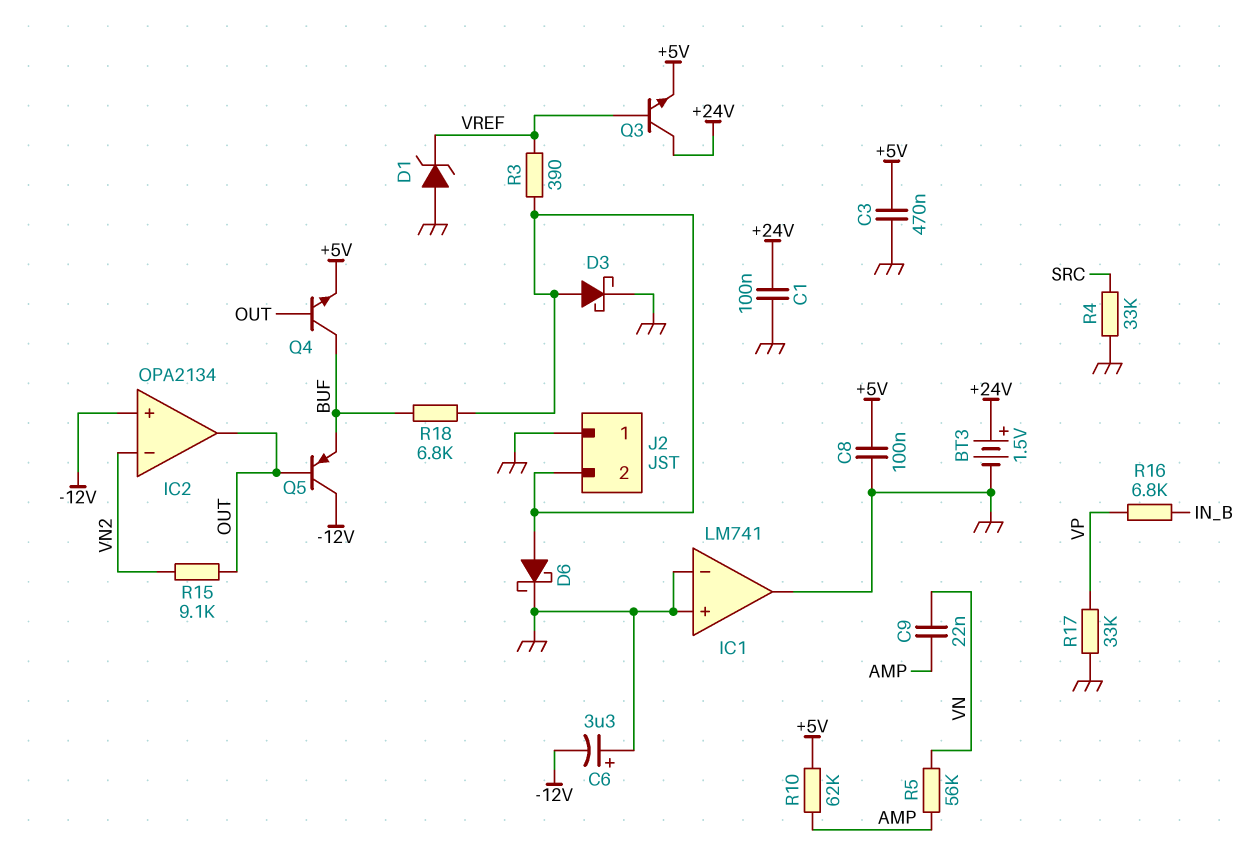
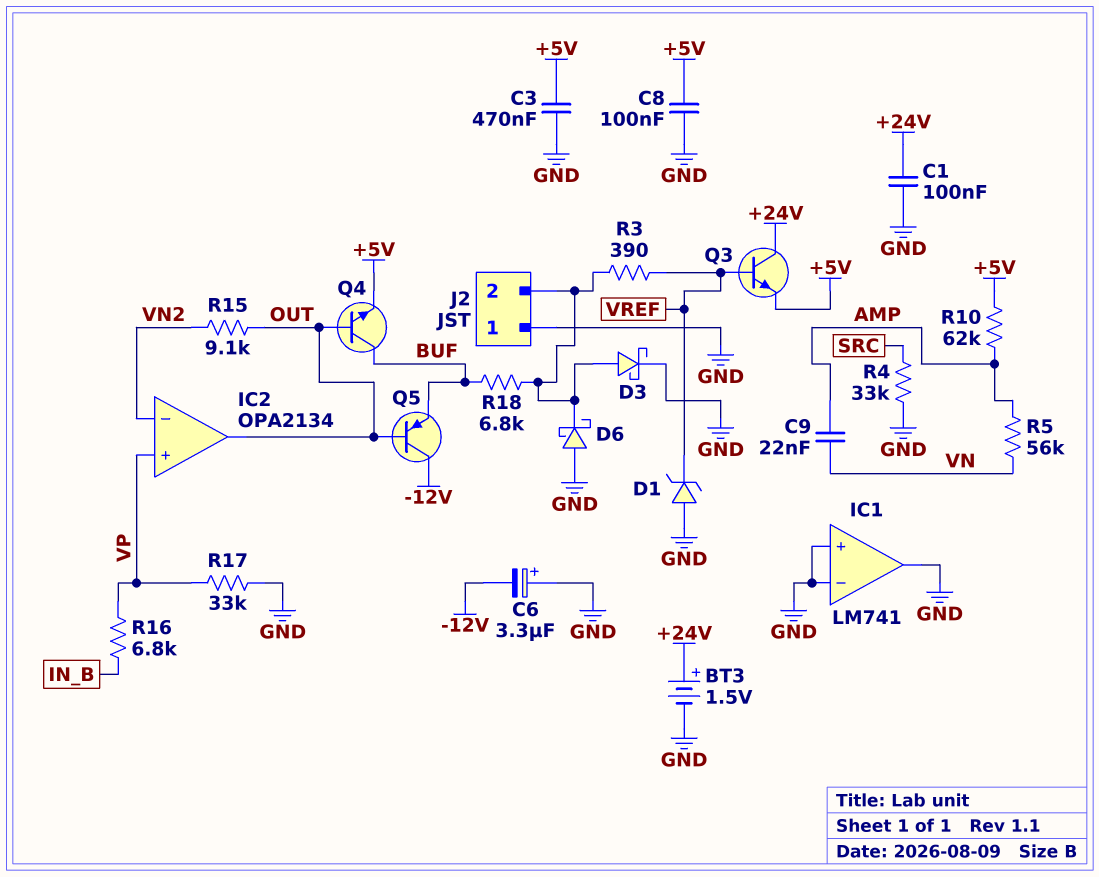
D6: schottky (A J2/2, K GND) -> schottky (A GND, K J2/2)
IC2 pin in+: -12V -> VP

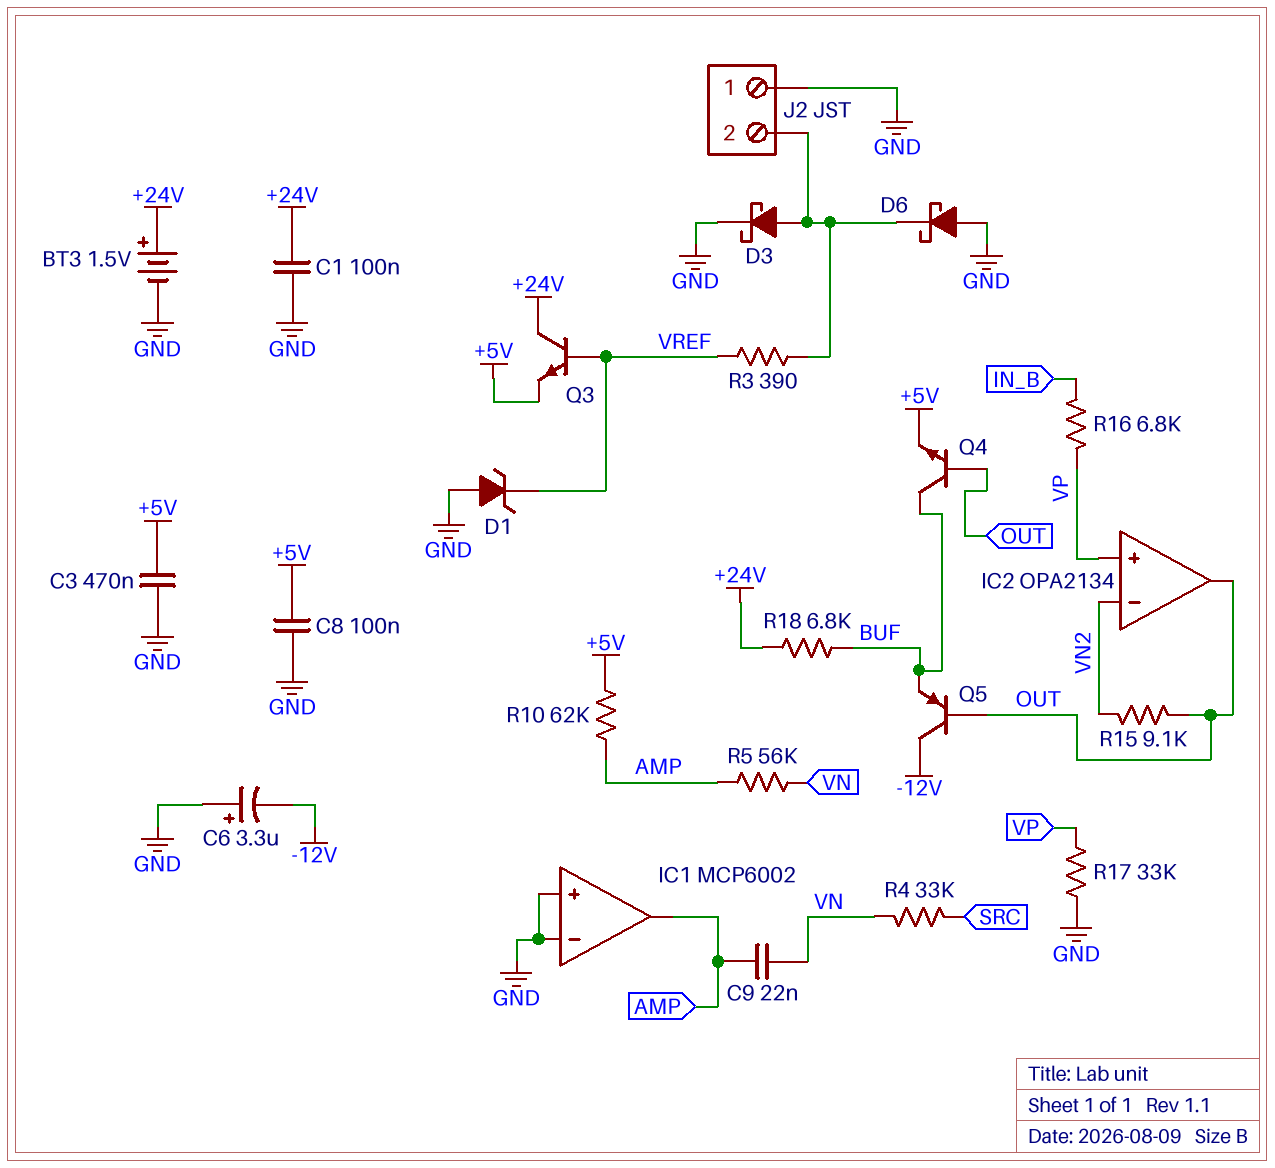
IC1: LM741 -> MCP6002
IC1 pin out: GND -> AMP
R4: 33k (GND, SRC) -> 33k (SRC, VN)
R18: 6.8k (BUF, J2/2) -> 6.8k (+24V, BUF)

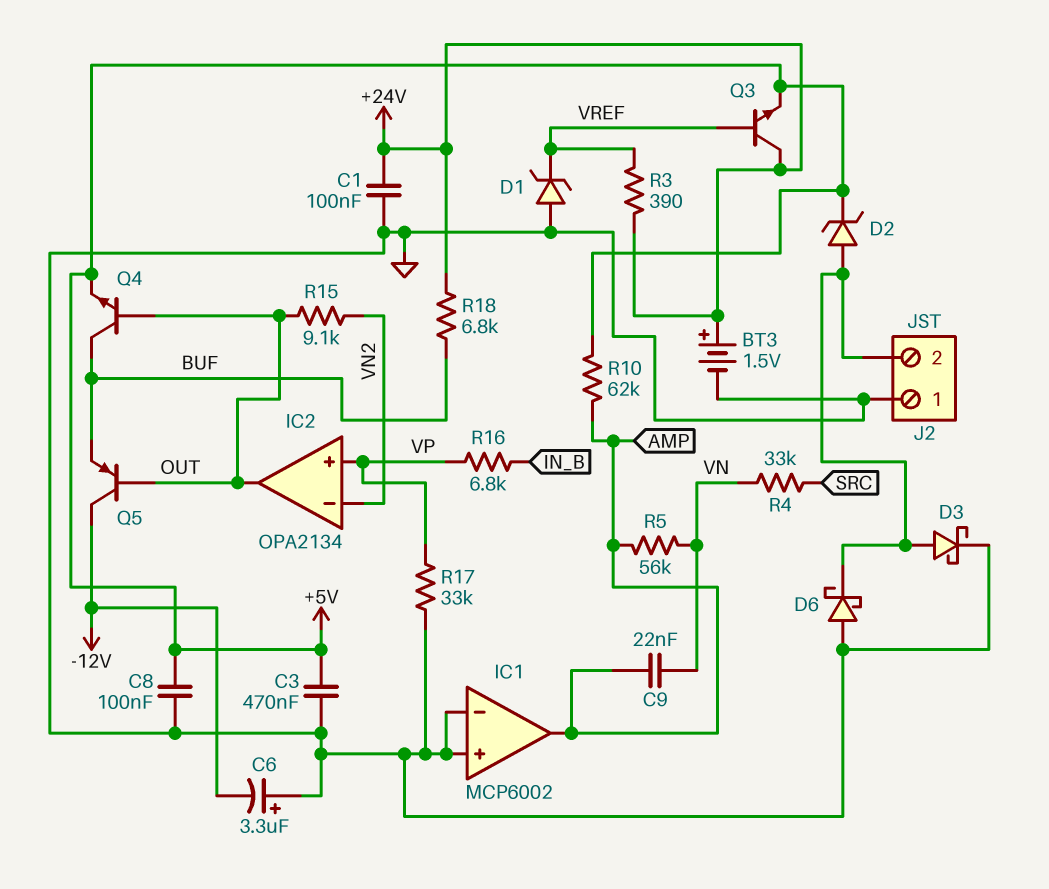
D2: none -> zener (A J2/2, K +5V)
R3: 390 (J2/2, VREF) -> 390 (+24V, VREF)

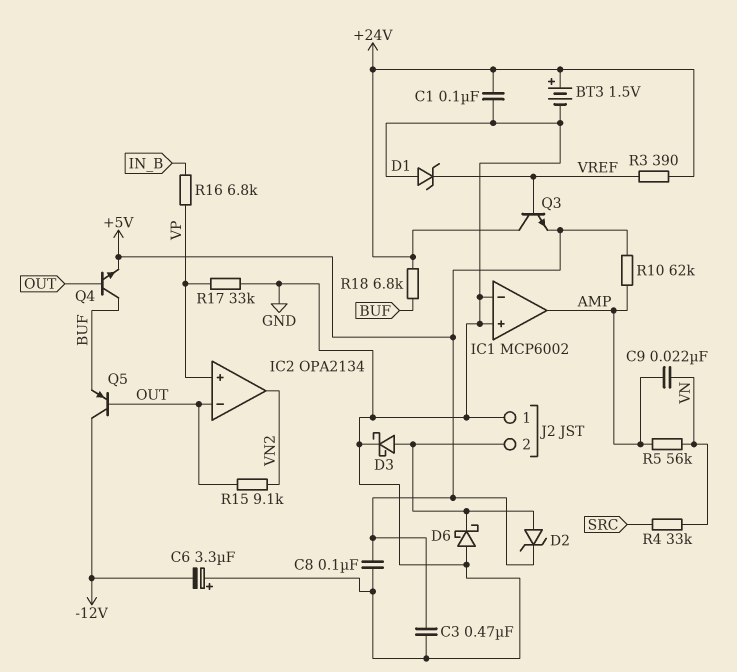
IC2 pin in-: VN2 -> OUT
IC2 pin out: OUT -> VN2

